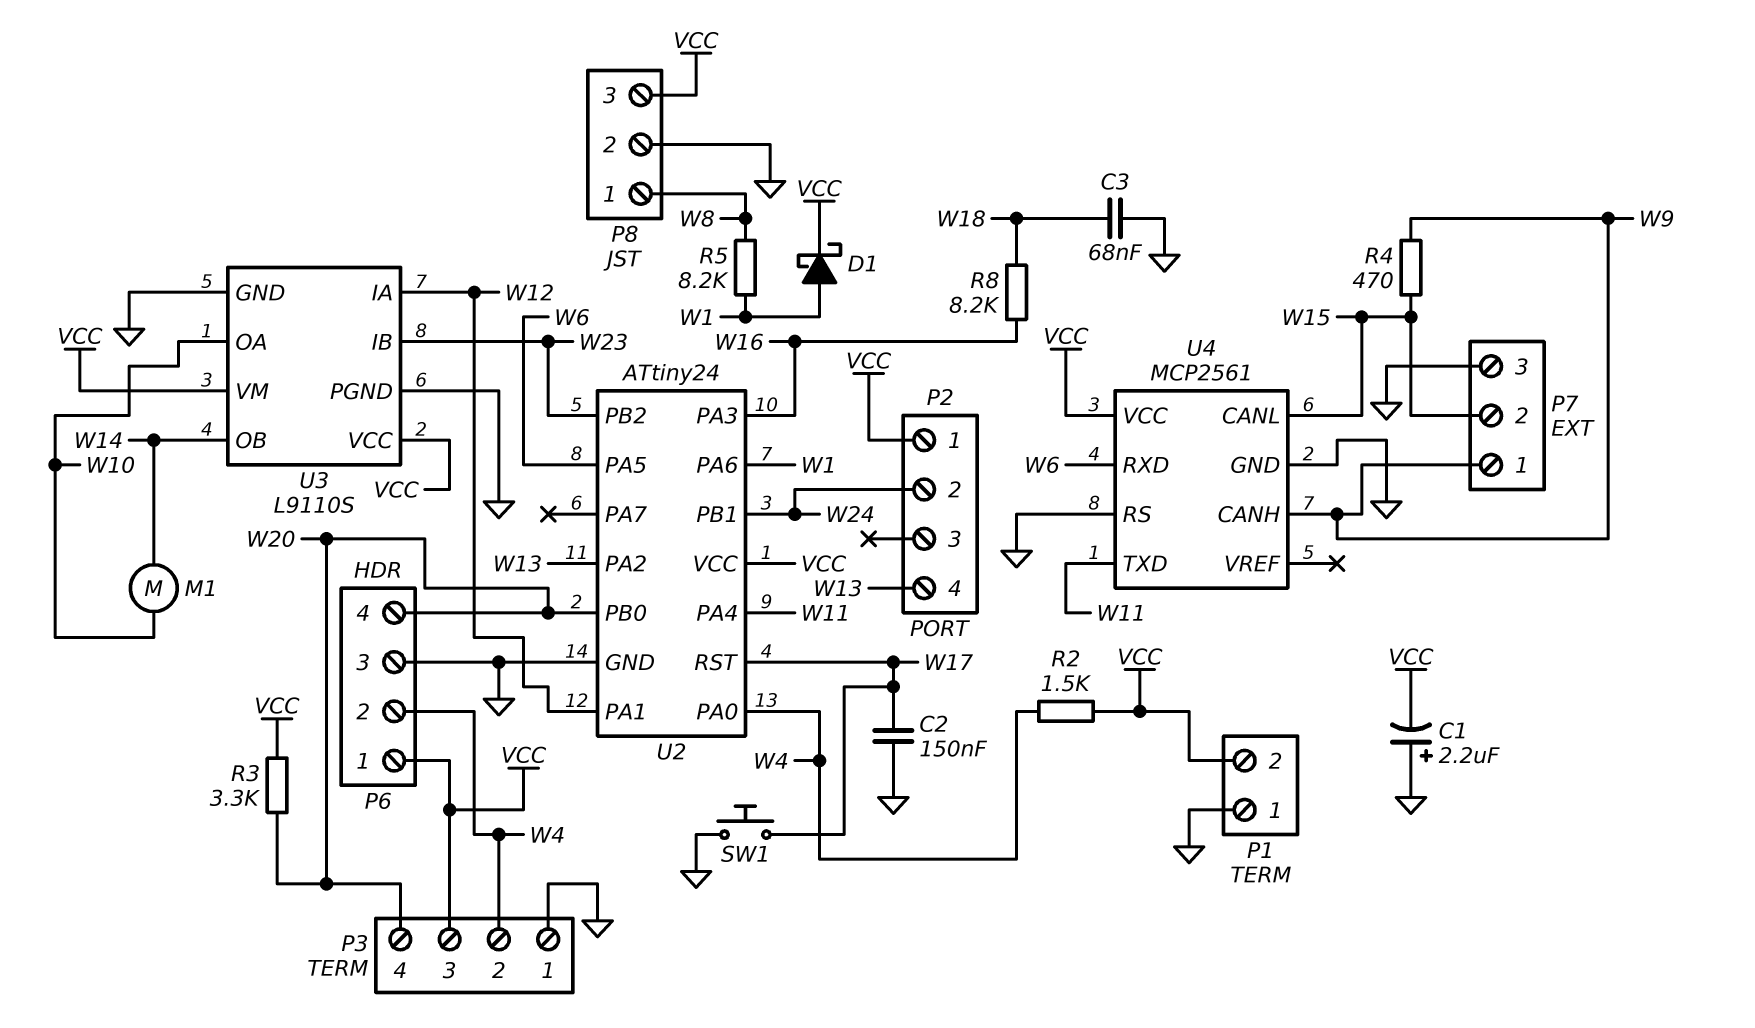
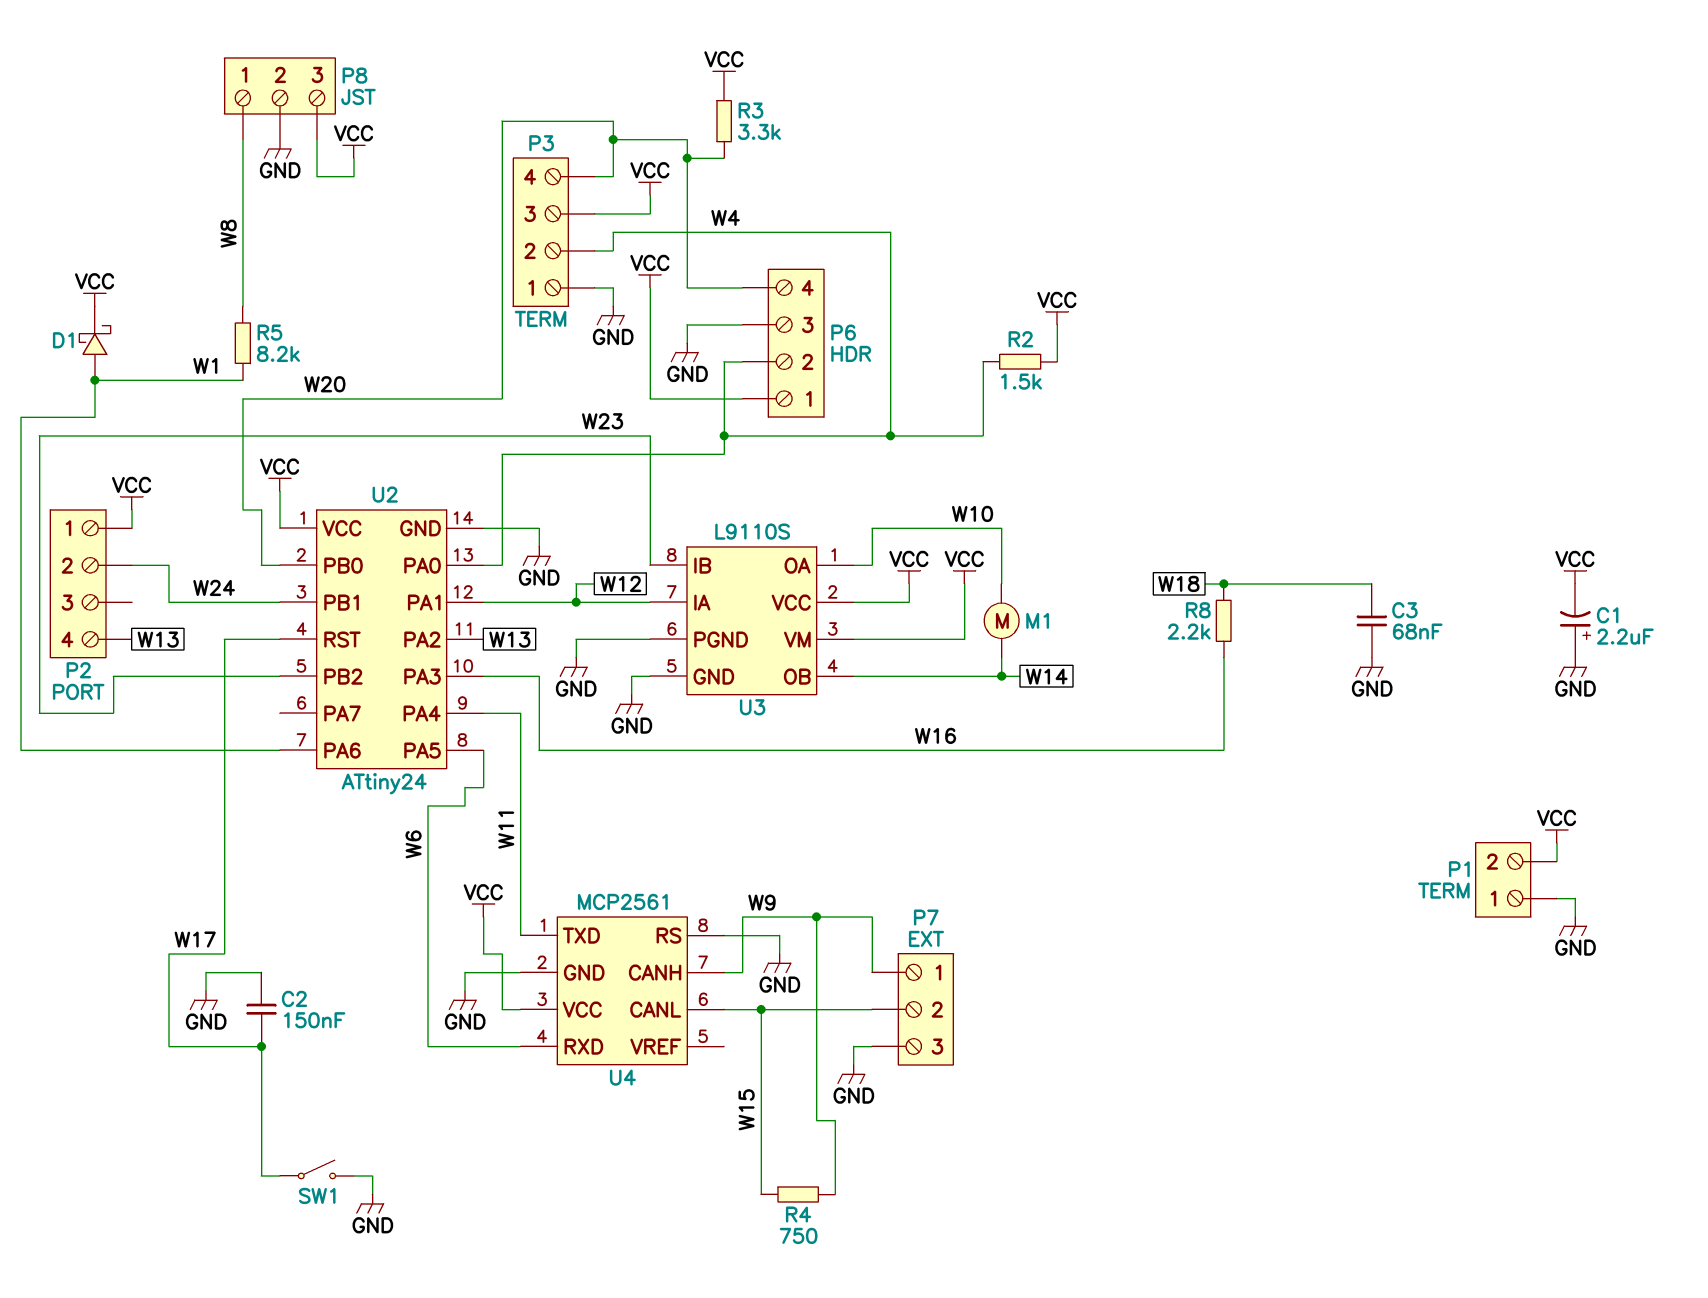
R4: 470 (W9, W15) -> 750 (W9, W15)
R8: 8.2k (W16, W18) -> 2.2k (W16, W18)
SW1: button (GND, W17) -> switch (GND, W17)

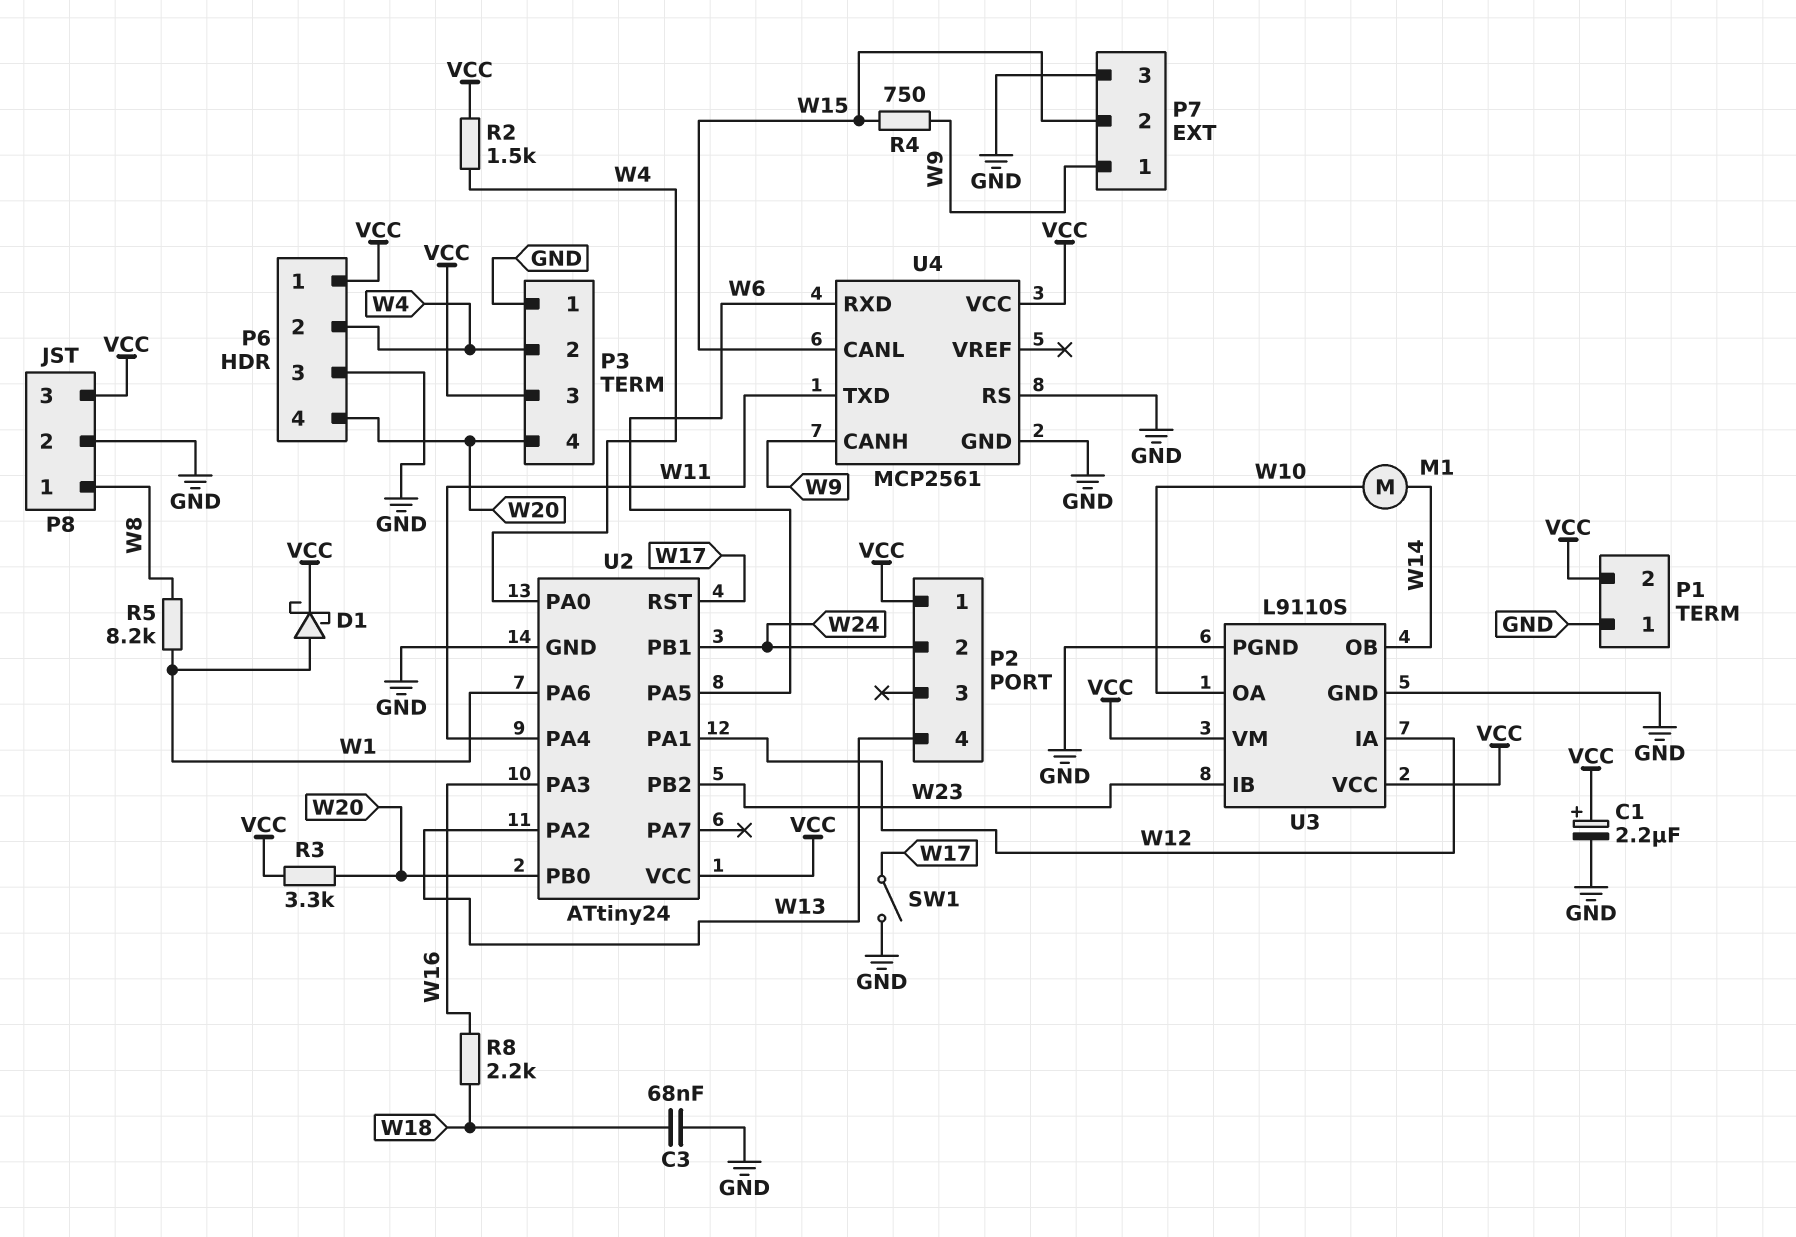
C1: 2.2uF (plus GND, minus VCC) -> 2.2uF (plus VCC, minus GND)
C2: 150nF (GND, W17) -> none

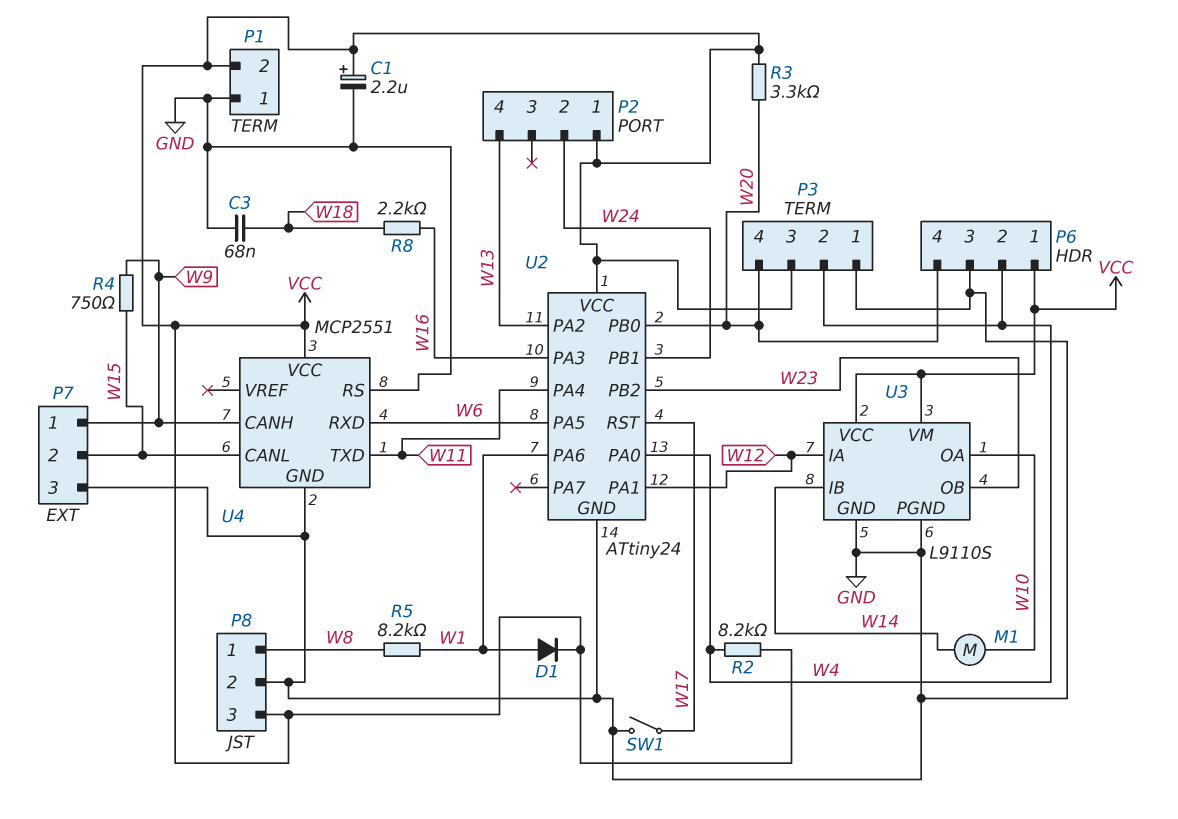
D1: schottky (A W1, K VCC) -> diode (A W1, K VCC)
R2: 1.5k (VCC, W4) -> 8.2k (VCC, W4)
U3 pin IB: W23 -> W14
U3 pin OB: W14 -> W23
U4: MCP2561 -> MCP2551

